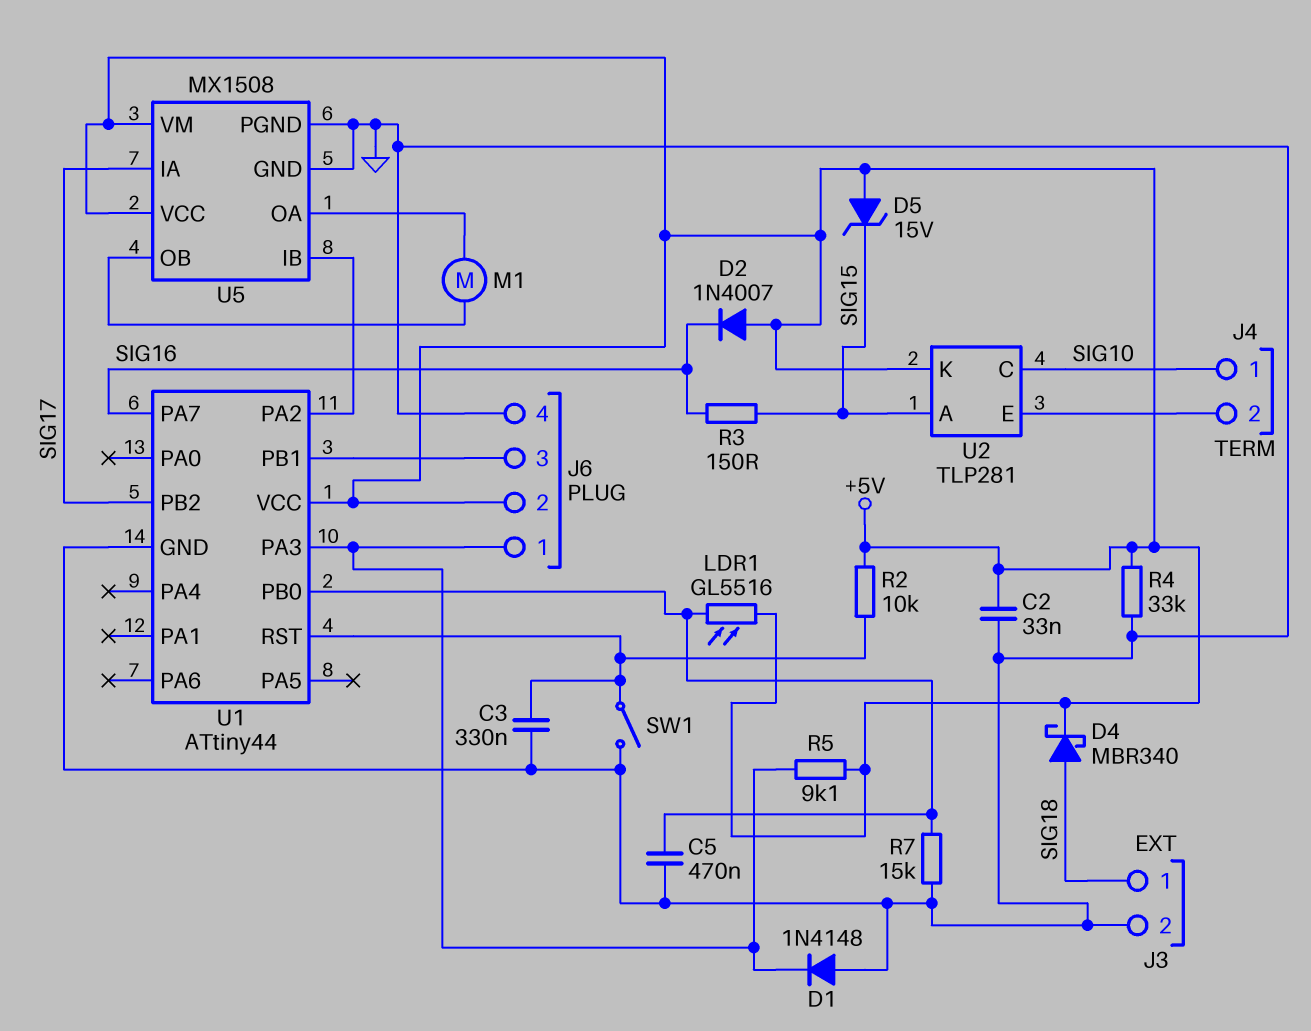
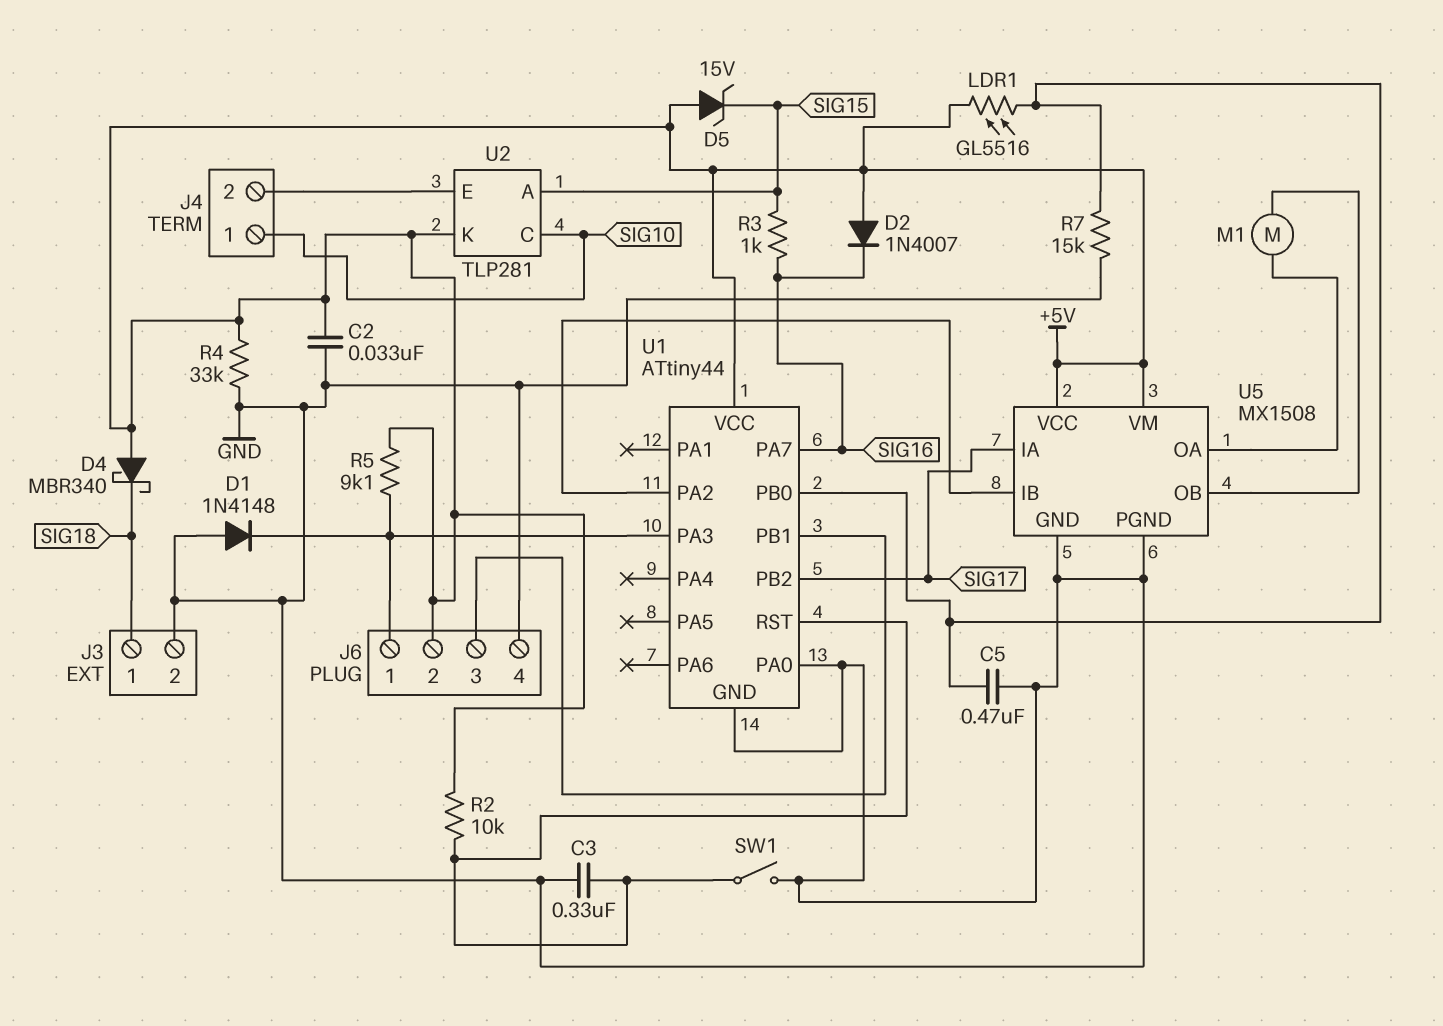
D4: schottky MBR340 (A SIG18, K +5V) -> schottky MBR340 (A +5V, K SIG18)
R3: 150 (SIG15, SIG16) -> 1k (SIG15, SIG16)
U1 pin PA0: none -> GND

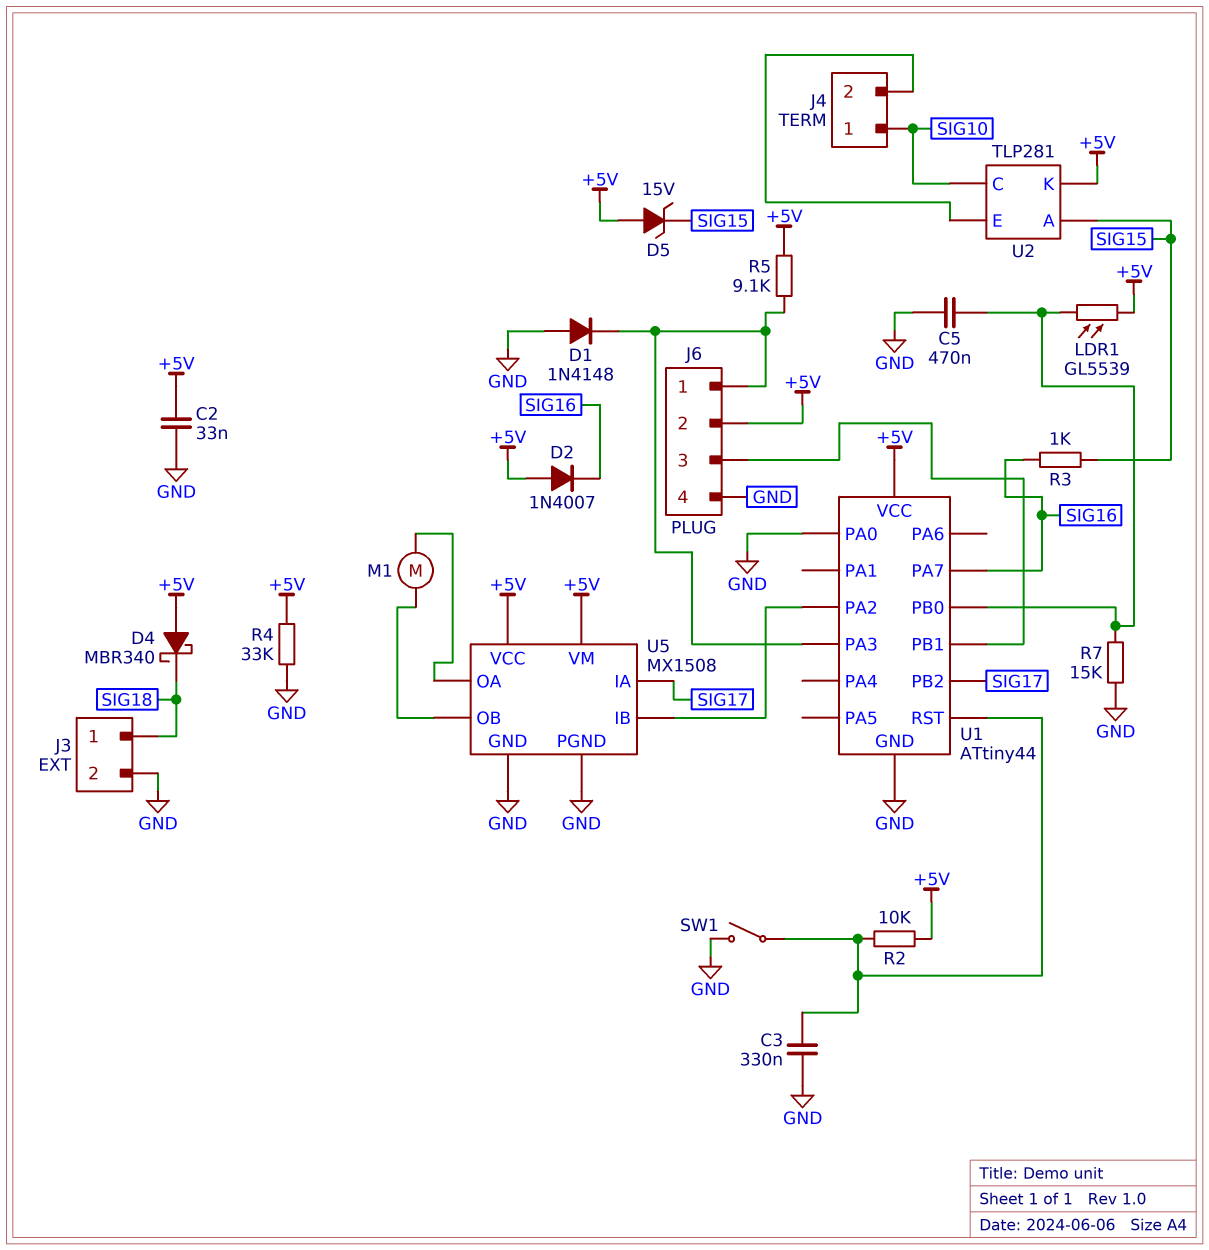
LDR1: GL5516 (+5V, U1/PB0) -> GL5539 (+5V, U1/PB0)

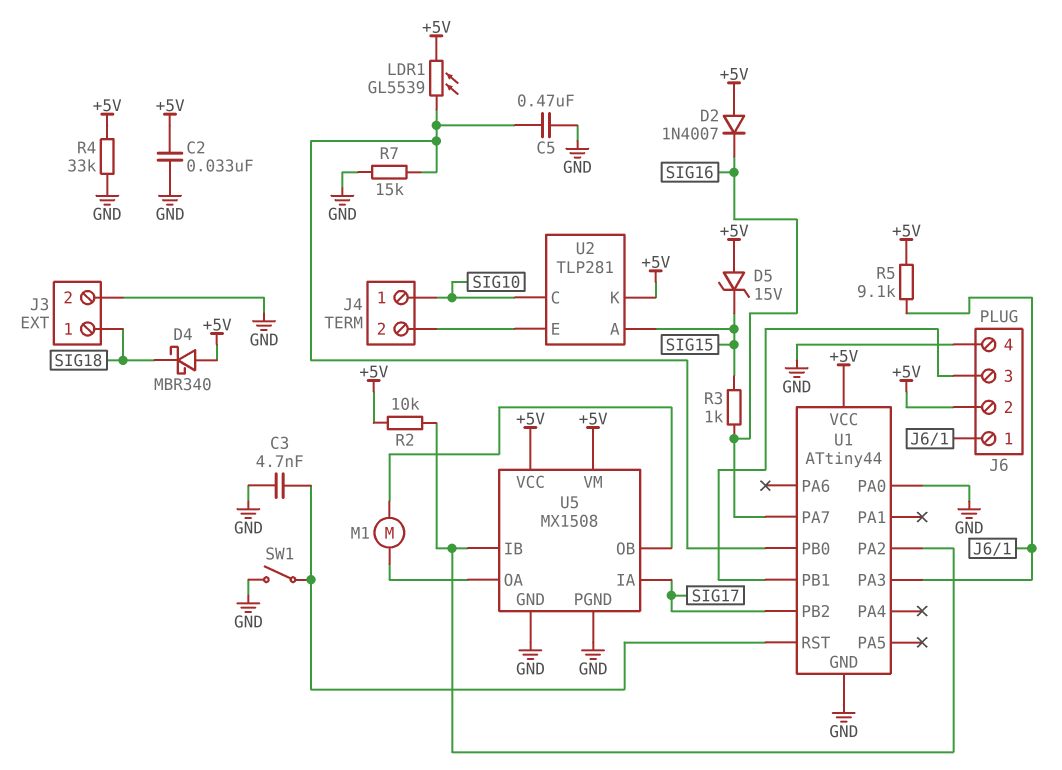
C3: 330nF (GND, U1/RST) -> 4.7nF (GND, U1/RST)
D1: diode 1N4148 (A GND, K J6/1) -> none
R2: 10k (+5V, U1/RST) -> 10k (+5V, U1/PA2)

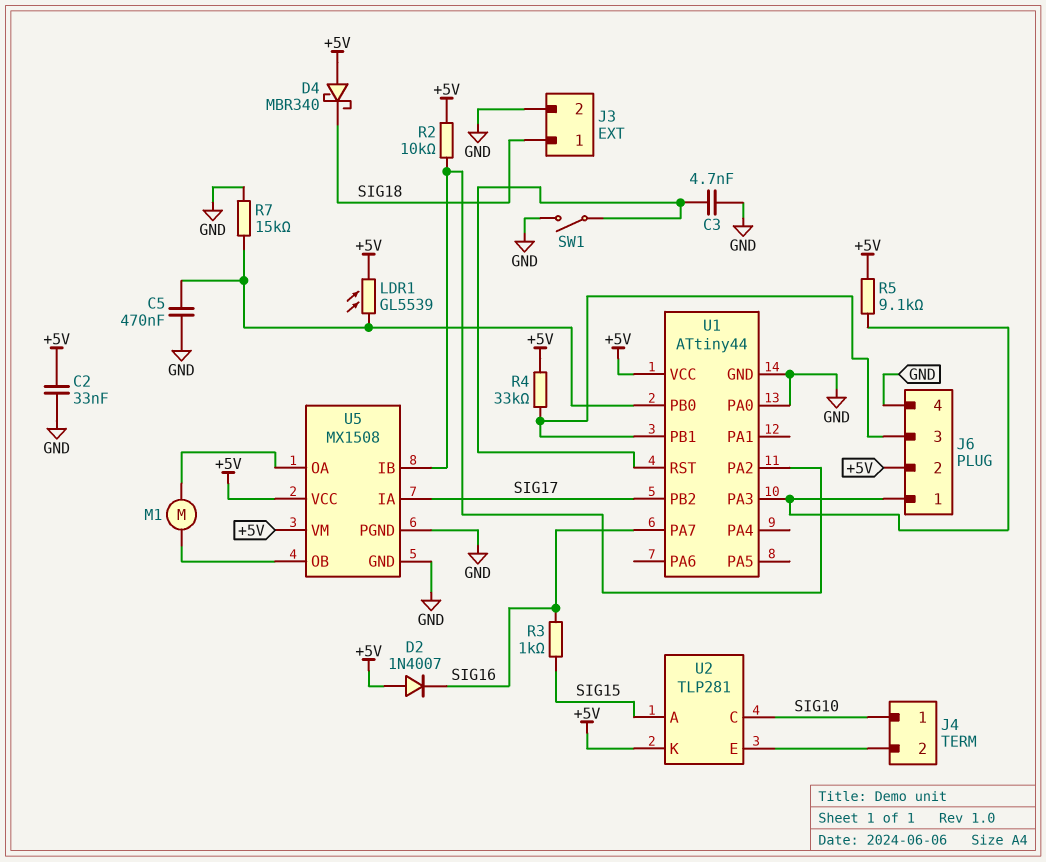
D5: zener 15V (A +5V, K SIG15) -> none
R4: 33k (+5V, GND) -> 33k (+5V, J6/3)

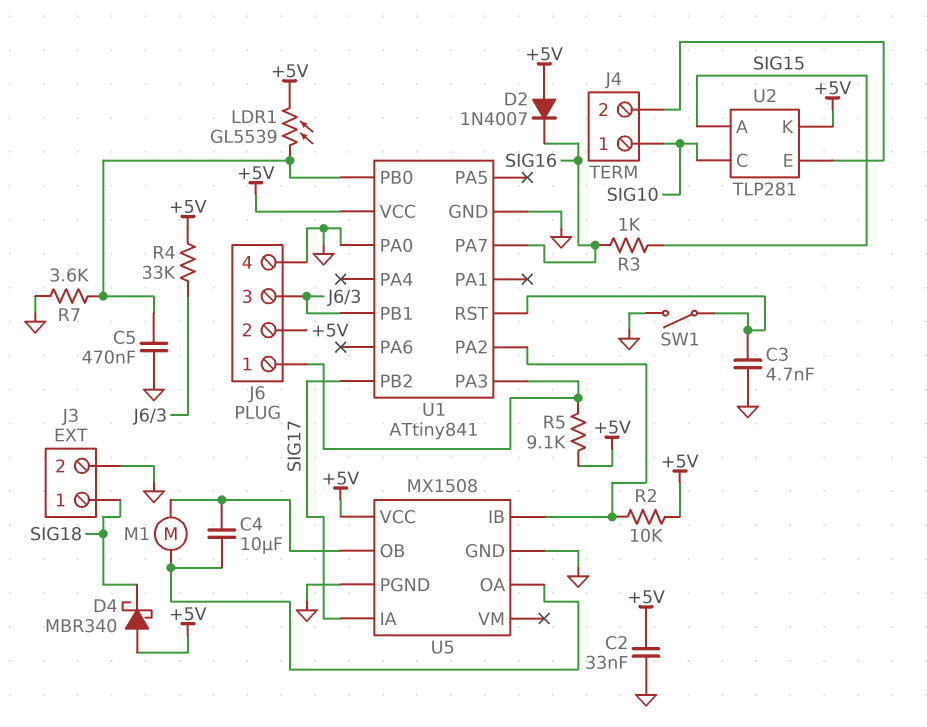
C4: none -> 10uF (U5/OA, U5/OB)
R7: 15k (GND, U1/PB0) -> 3.6k (GND, U1/PB0)
U1: ATtiny44 -> ATtiny841
U5 pin VM: +5V -> none

